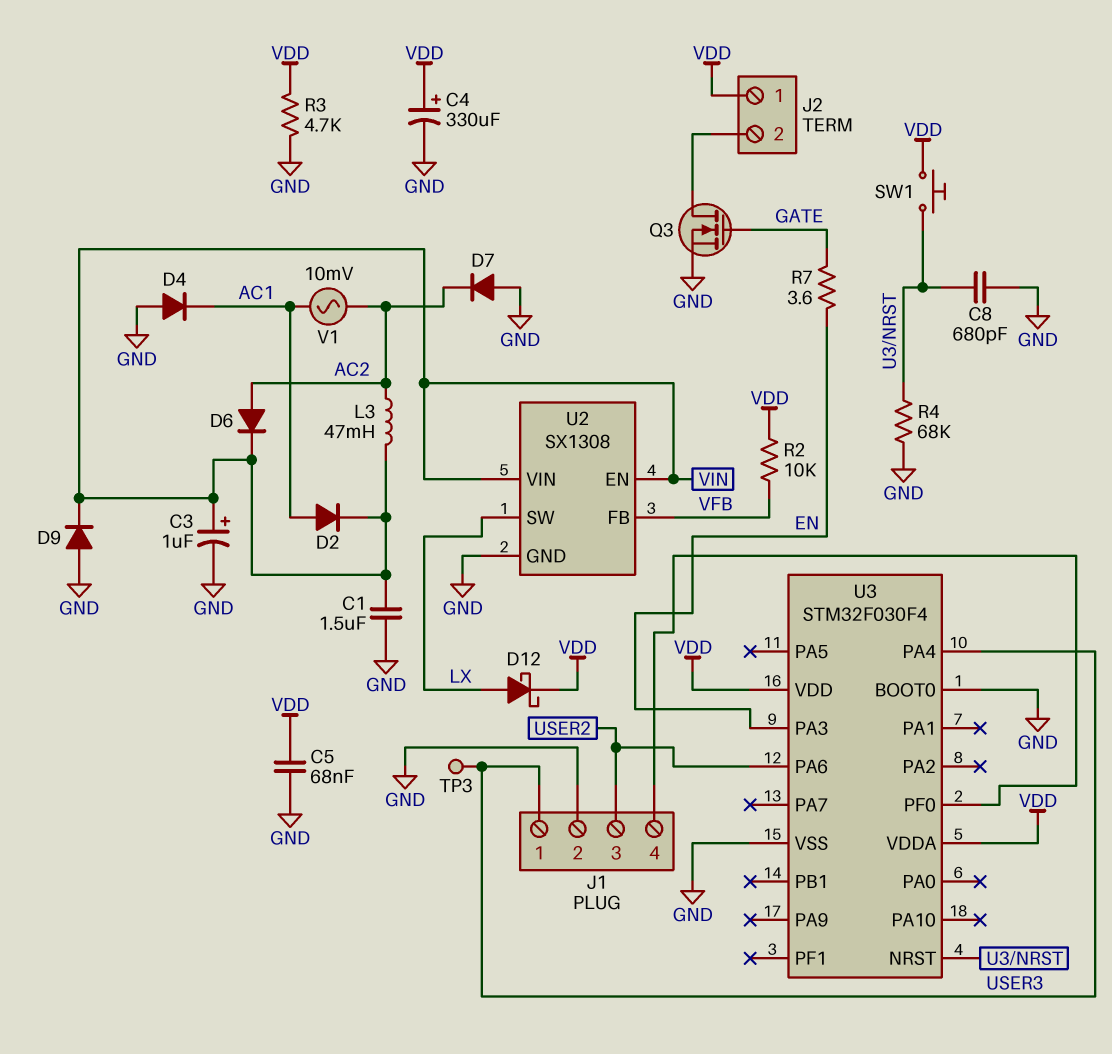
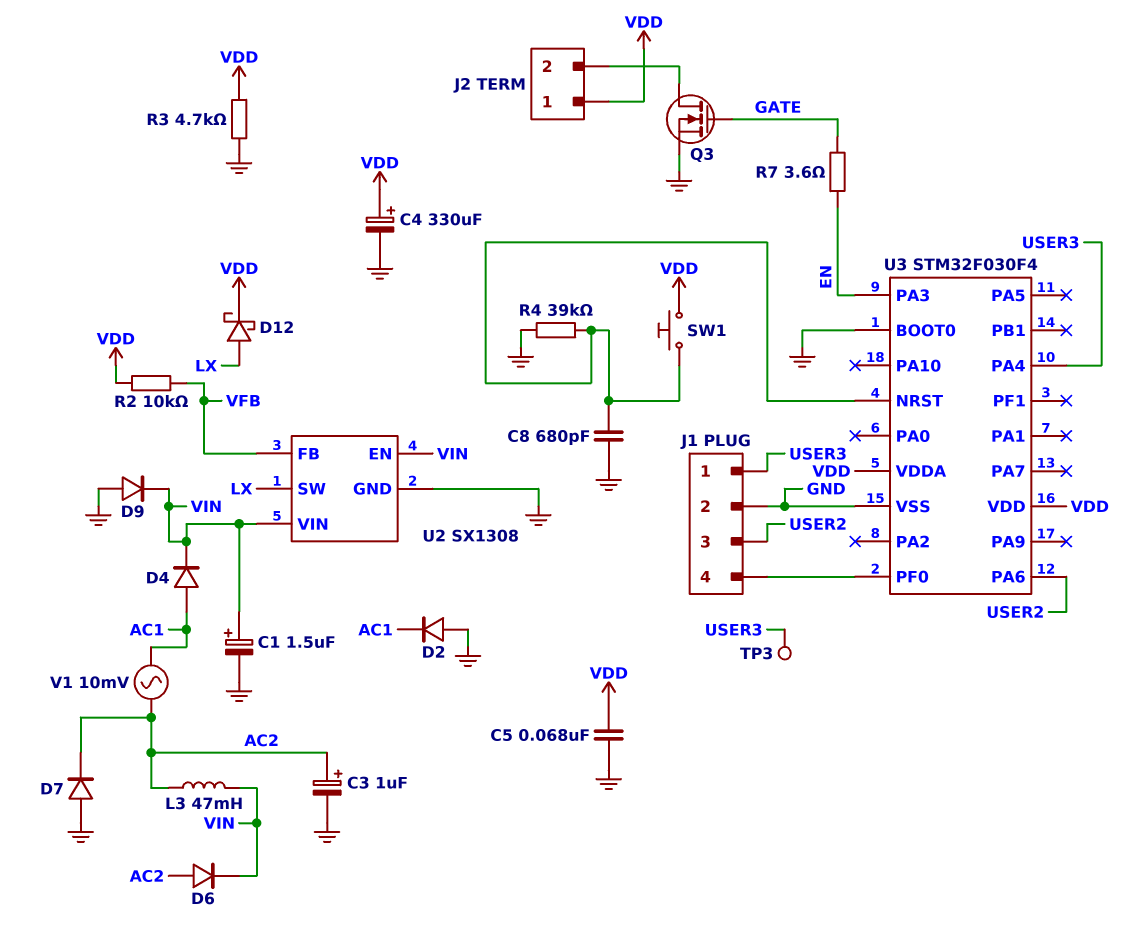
C1: 1.5uF (GND, VIN) -> 1.5uF (plus VIN, minus GND)
C3: 1uF (plus VIN, minus GND) -> 1uF (plus AC2, minus GND)
D2: diode (A AC1, K VIN) -> diode (A GND, K AC1)
D4: diode (A GND, K AC1) -> diode (A AC1, K VIN)
R4: 68k (GND, U3/NRST) -> 39k (GND, U3/NRST)

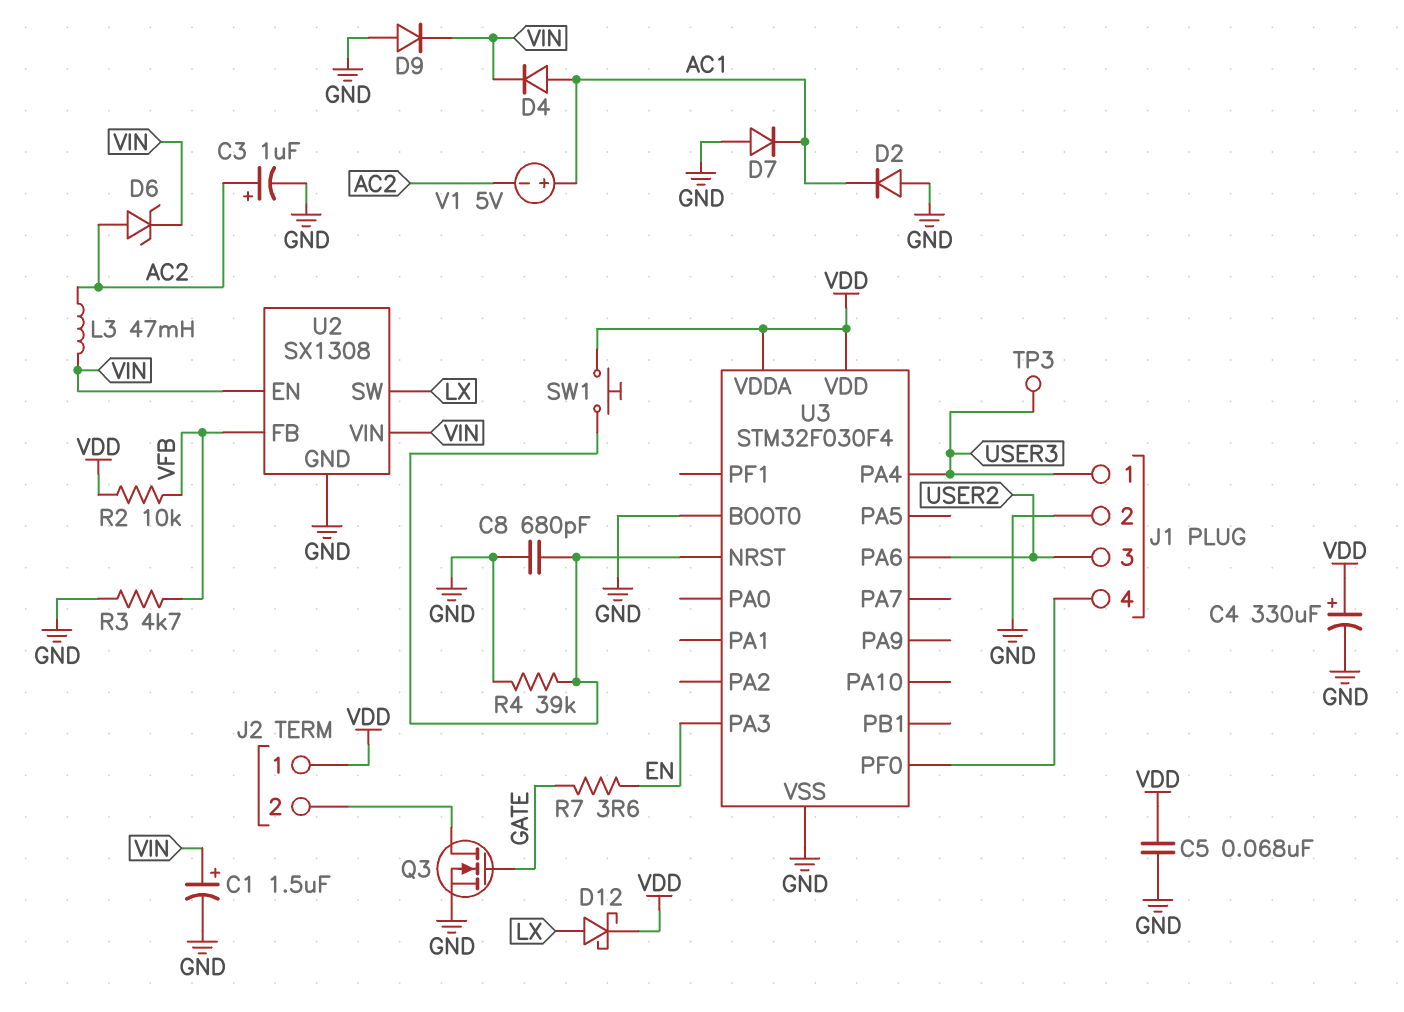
D6: diode (A AC2, K VIN) -> zener (A AC2, K VIN)
D7: diode (A GND, K AC2) -> diode (A GND, K AC1)
R3: 4.7k (GND, VDD) -> 4.7k (GND, VFB)
V1: AC 10mV (AC1, AC2) -> 5V (plus AC1, minus AC2)

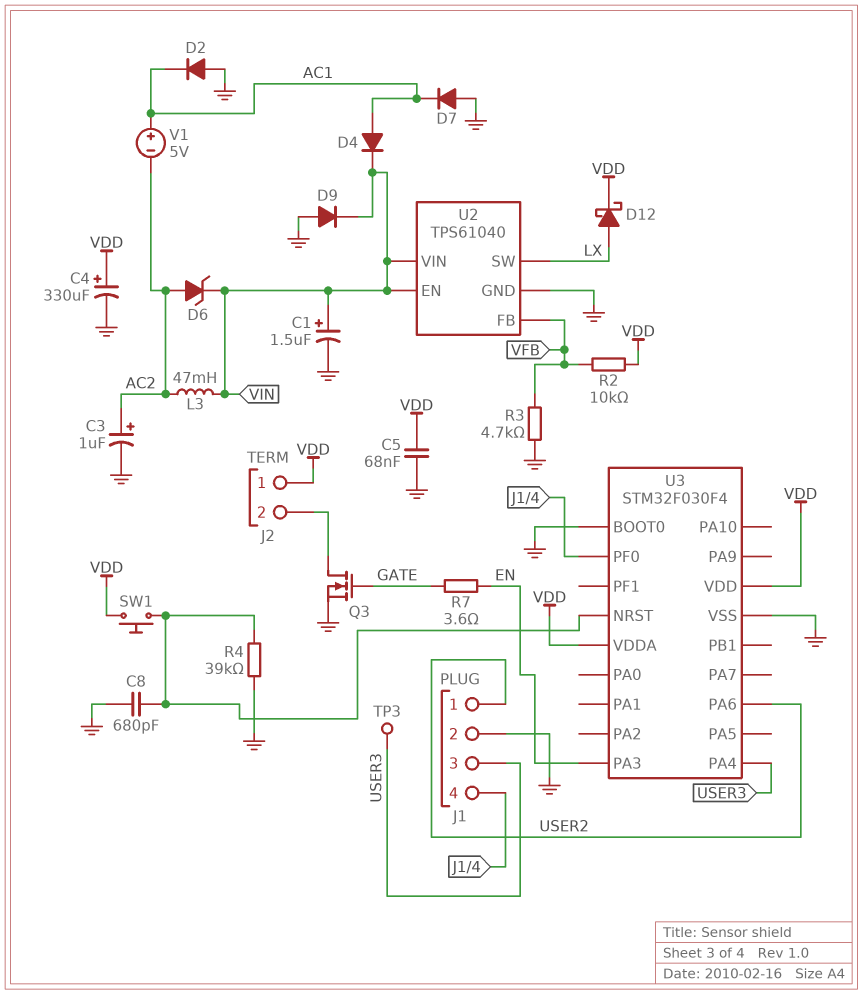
J1 pin 1: USER3 -> USER2
J1 pin 3: USER2 -> USER3
U2: SX1308 -> TPS61040

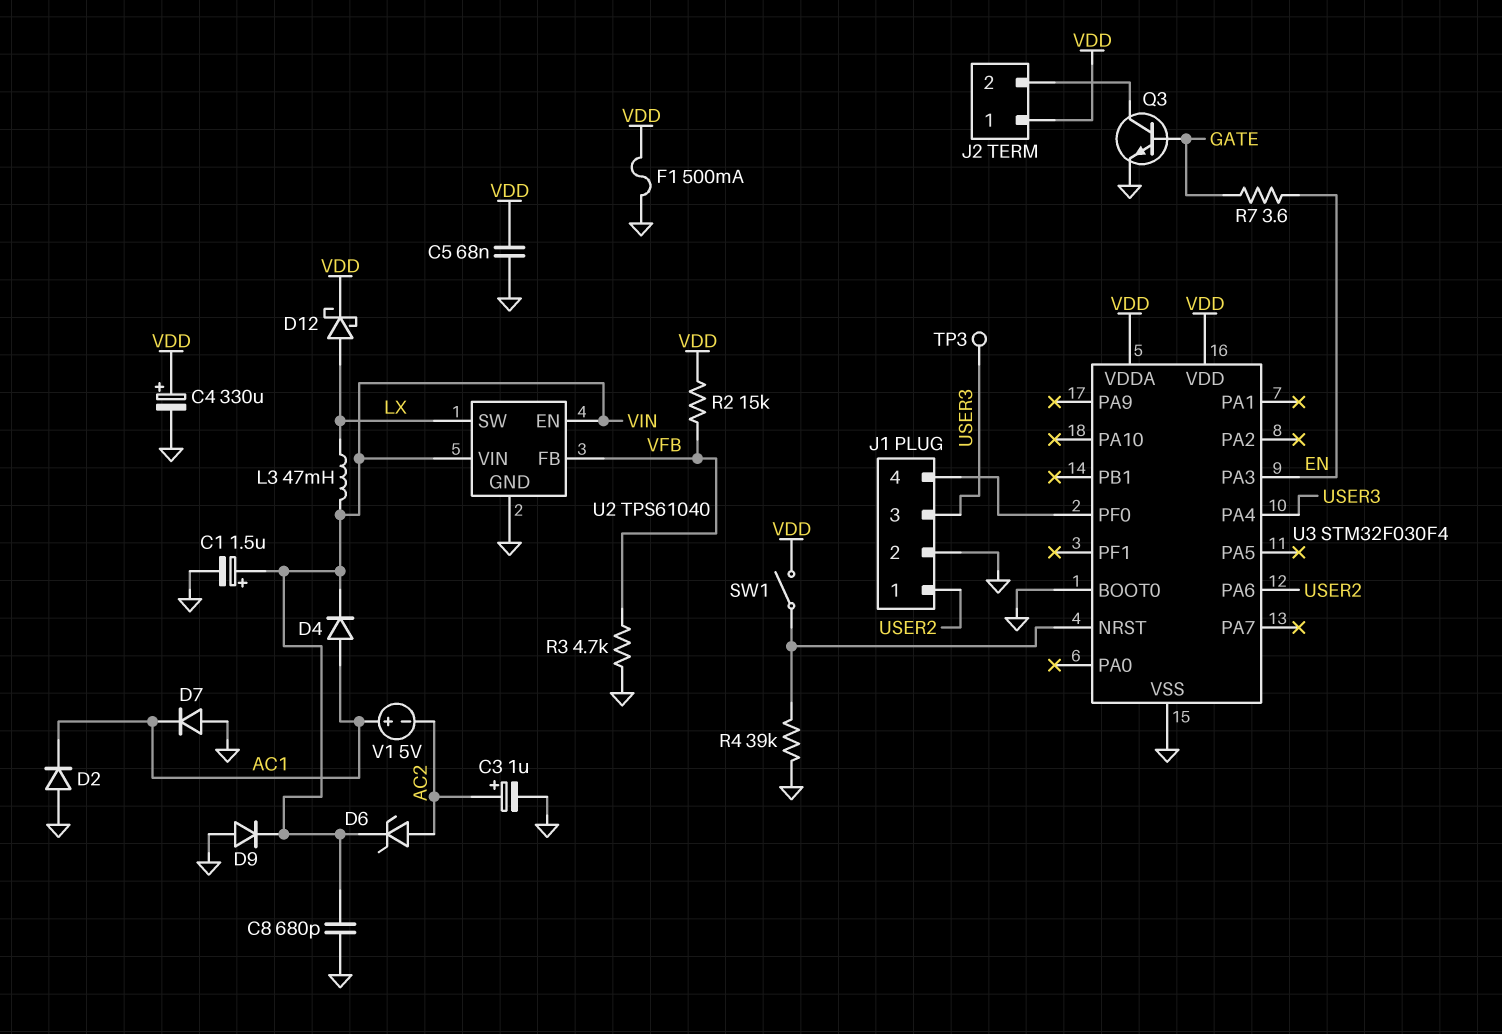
C8: 680pF (GND, U3/NRST) -> 680pF (GND, VIN)
F1: none -> 500mA (GND, VDD)
L3: 47mH (AC2, VIN) -> 47mH (LX, VIN)
Q3: NMOS (G GATE, D J2/2, S GND) -> NPN (B GATE, C J2/2, E GND)
R2: 10k (VDD, VFB) -> 15k (VDD, VFB)
SW1: button (U3/NRST, VDD) -> switch (U3/NRST, VDD)

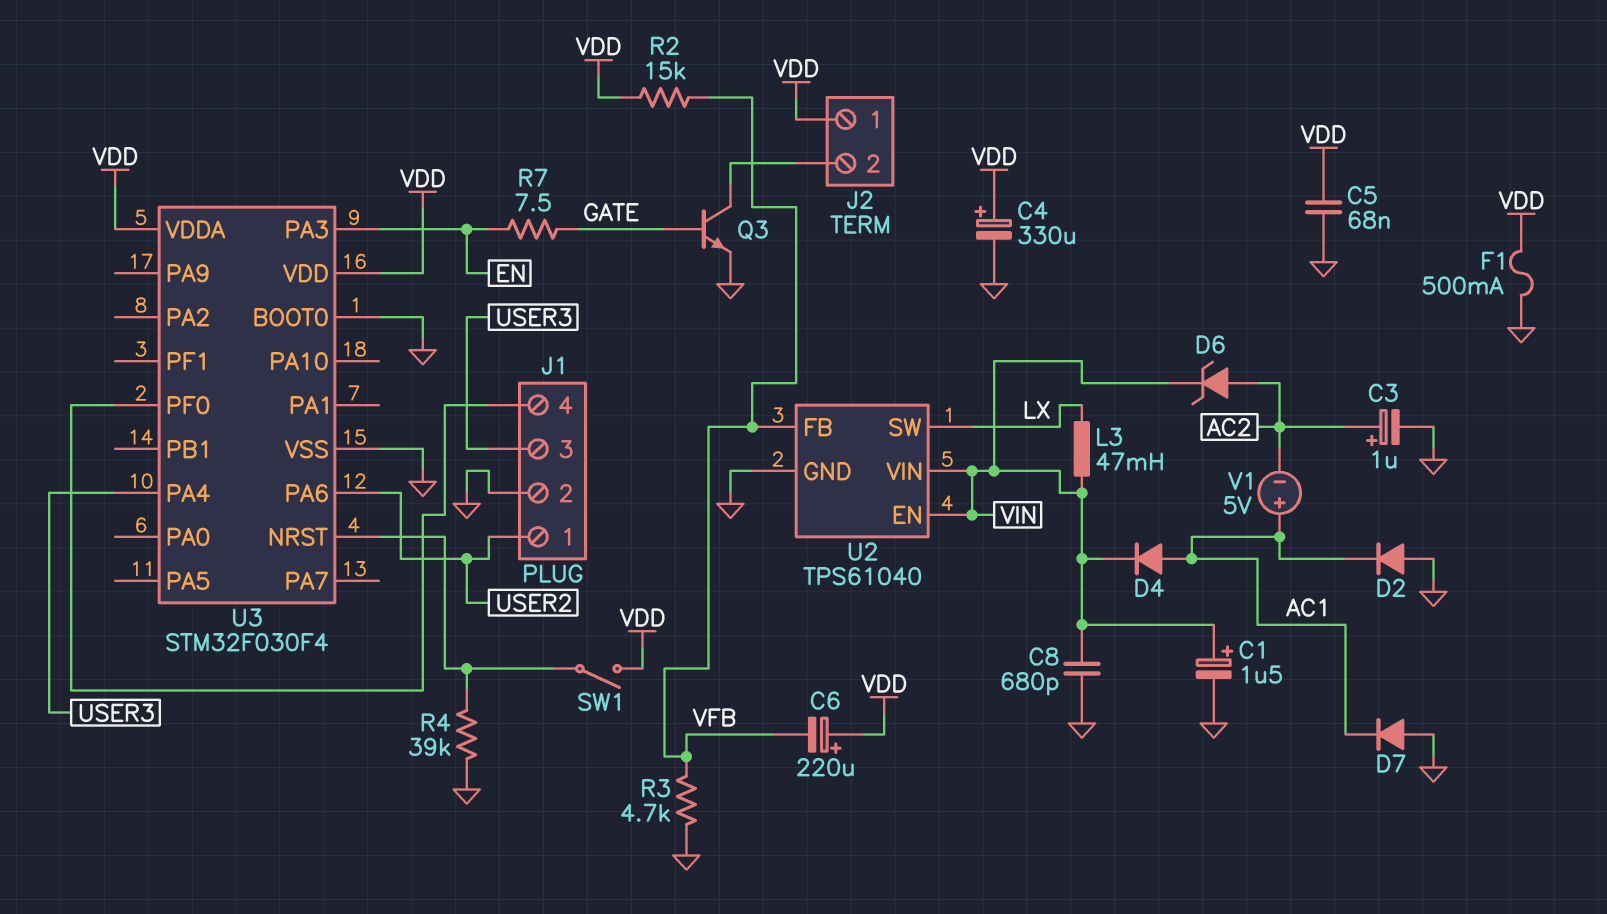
C6: none -> 220uF (plus VDD, minus VFB)
D9: diode (A GND, K VIN) -> none
D12: schottky (A LX, K VDD) -> none
R7: 3.6 (EN, GATE) -> 7.5 (EN, GATE)
TP3: test point (USER3) -> none

